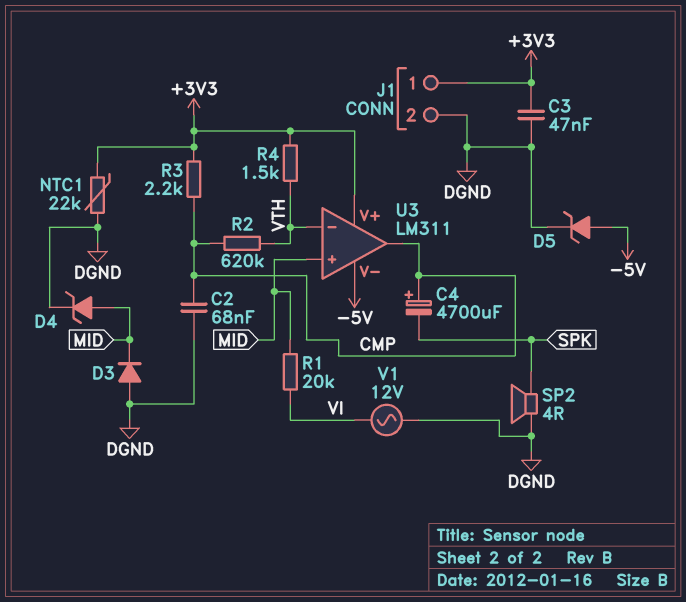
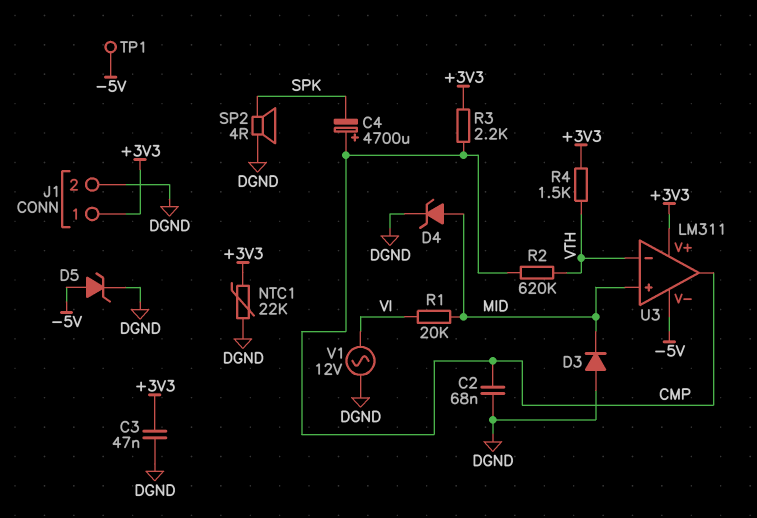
TP1: none -> test point (-5V)

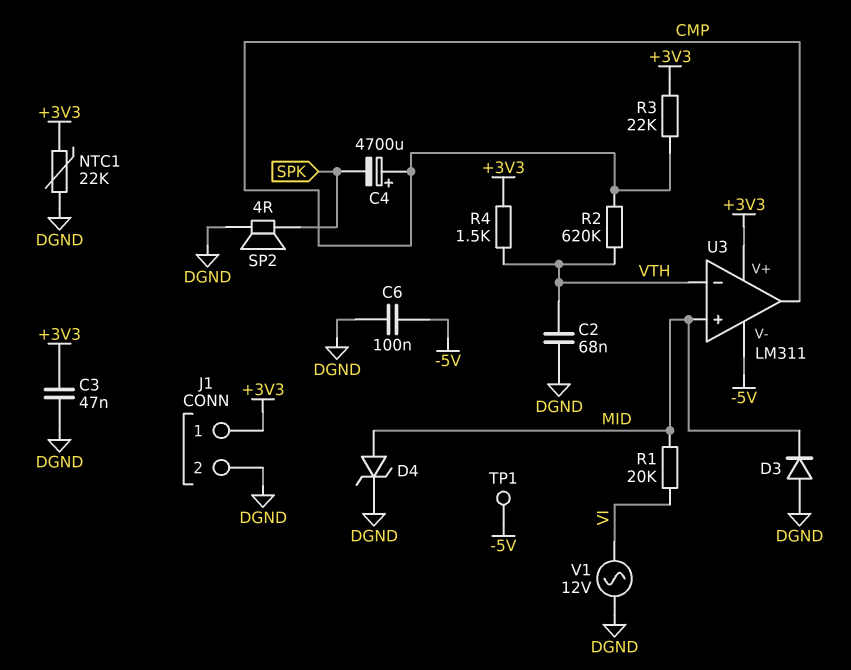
C2: 68nF (CMP, DGND) -> 68nF (DGND, VTH)
C6: none -> 100nF (-5V, DGND)
D5: zener (A -5V, K DGND) -> none
R3: 2.2k (+3V3, CMP) -> 22k (+3V3, CMP)

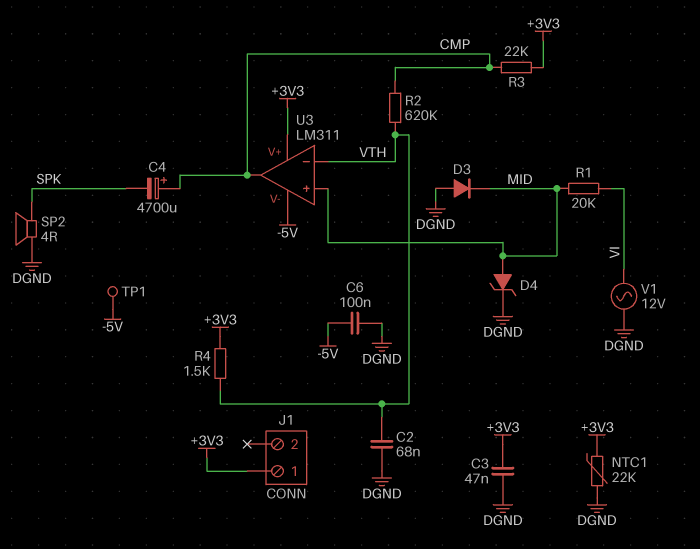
J1 pin 2: DGND -> none

